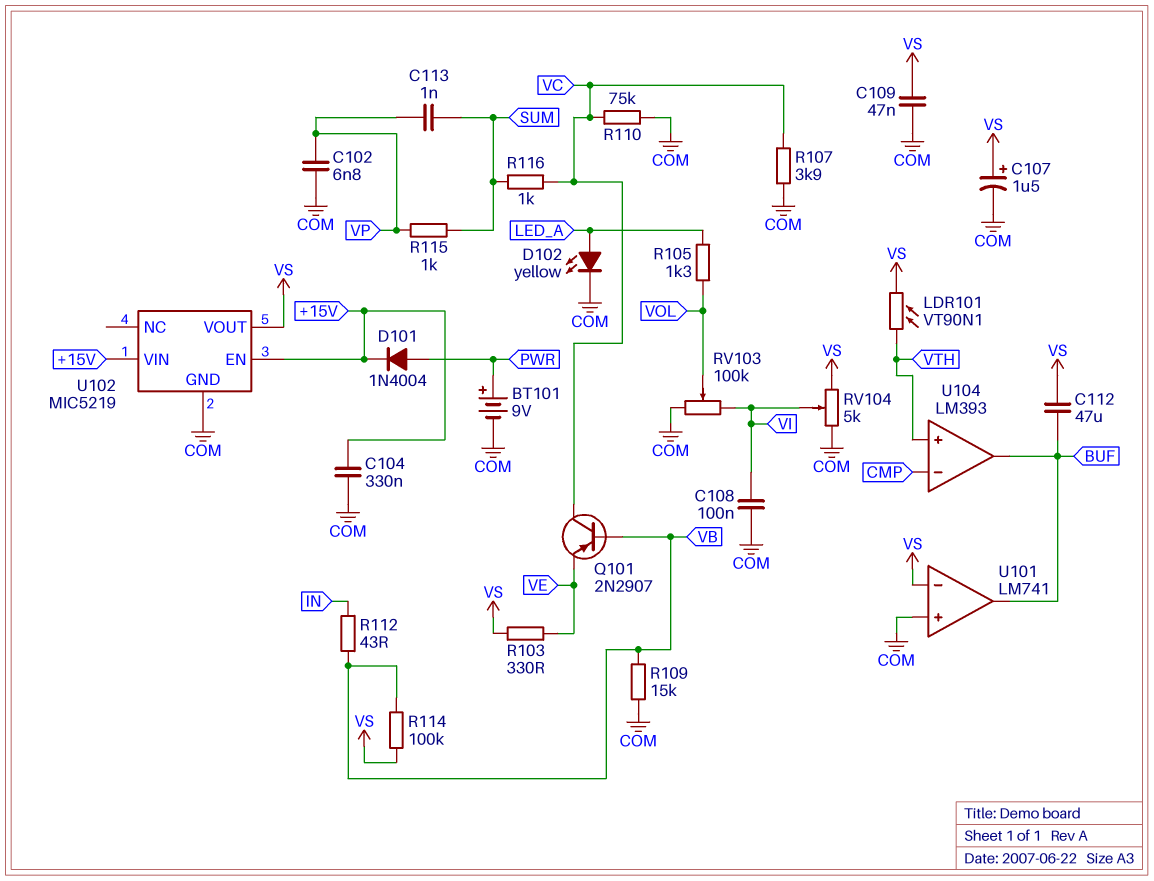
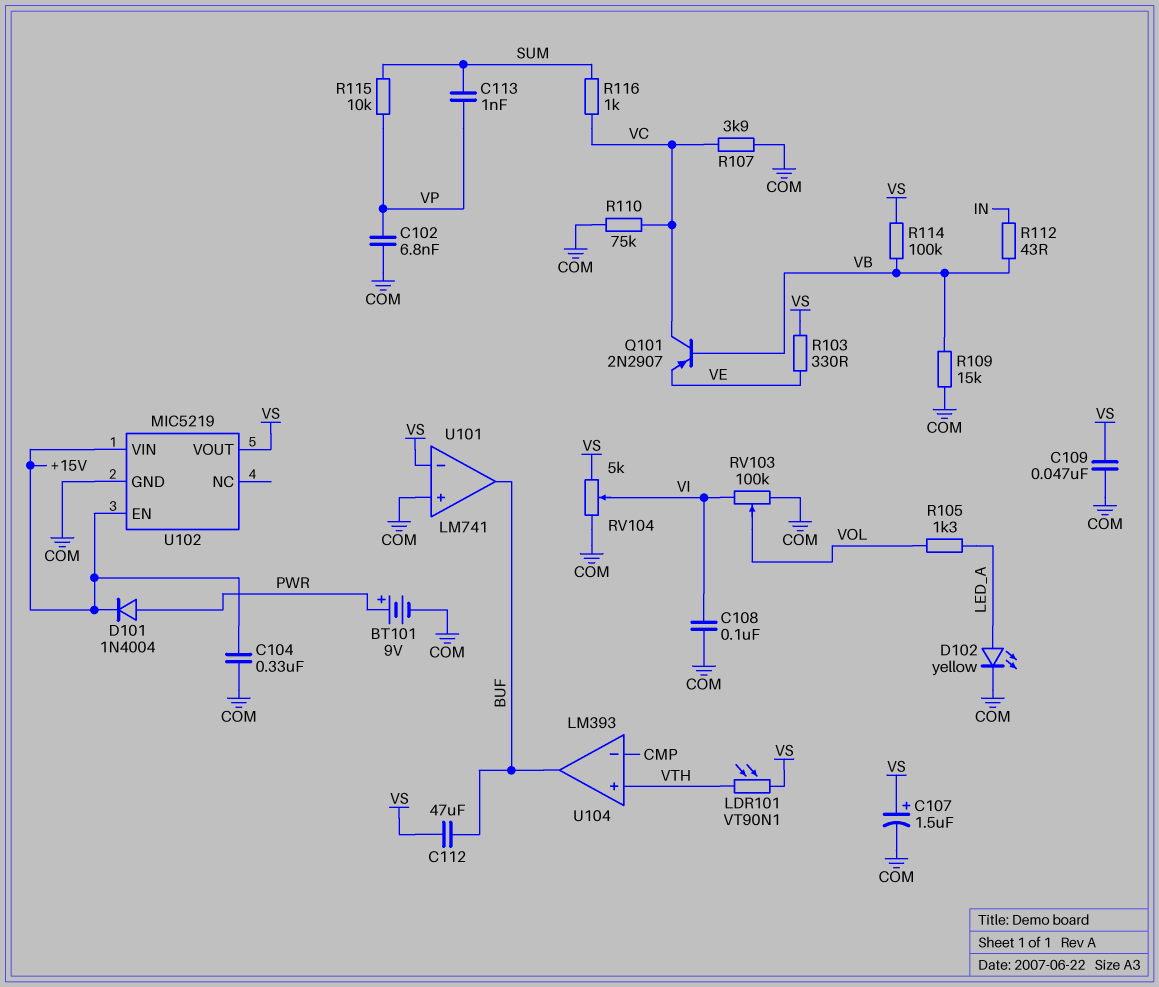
R115: 1k (SUM, VP) -> 10k (SUM, VP)

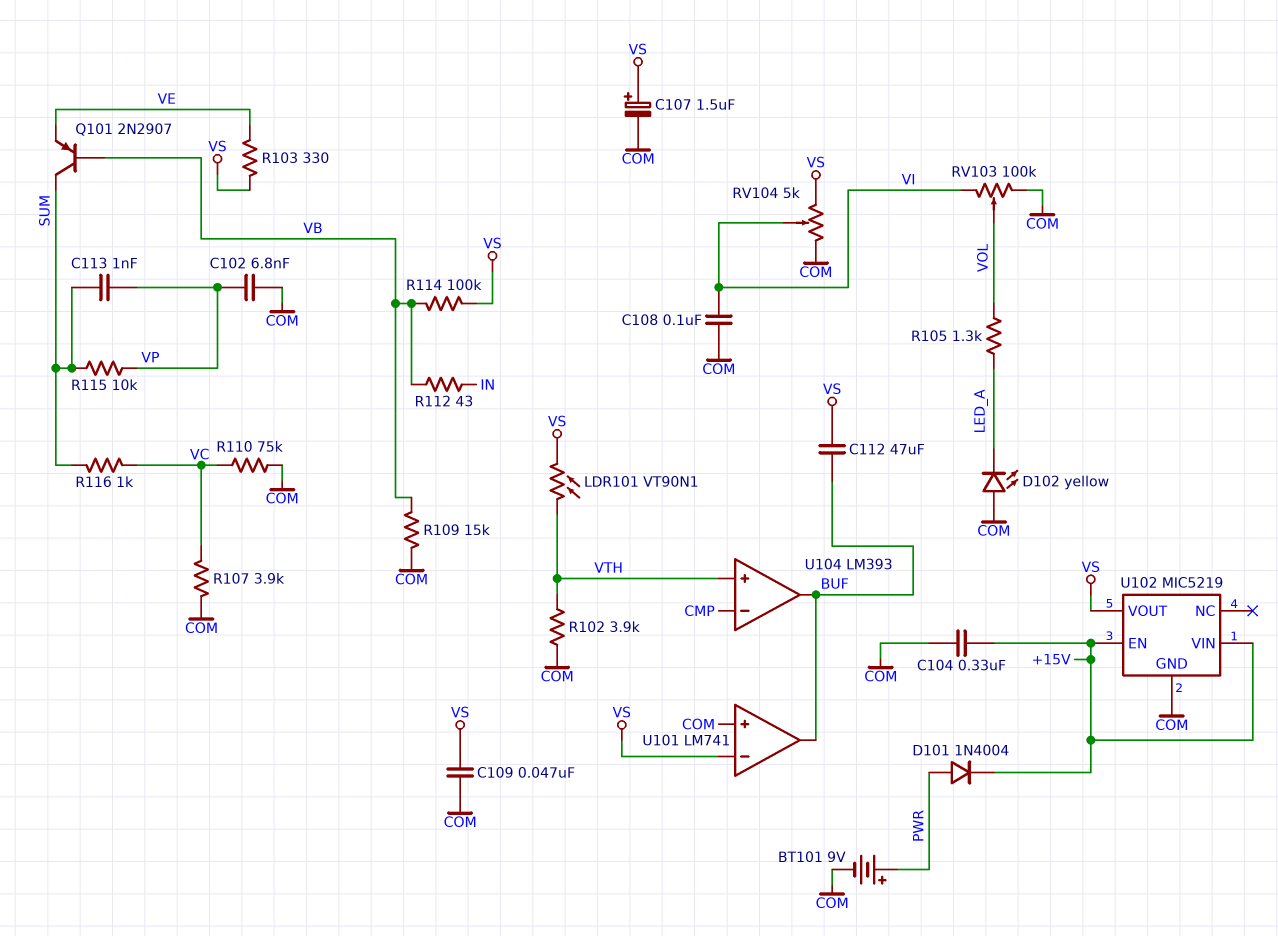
D102: LED yellow (A LED_A, K COM) -> LED yellow (A COM, K LED_A)
Q101: PNP 2N2907 (B VB, C VC, E VE) -> PNP 2N2907 (B VB, C SUM, E VE)
R102: none -> 3.9k (COM, VTH)

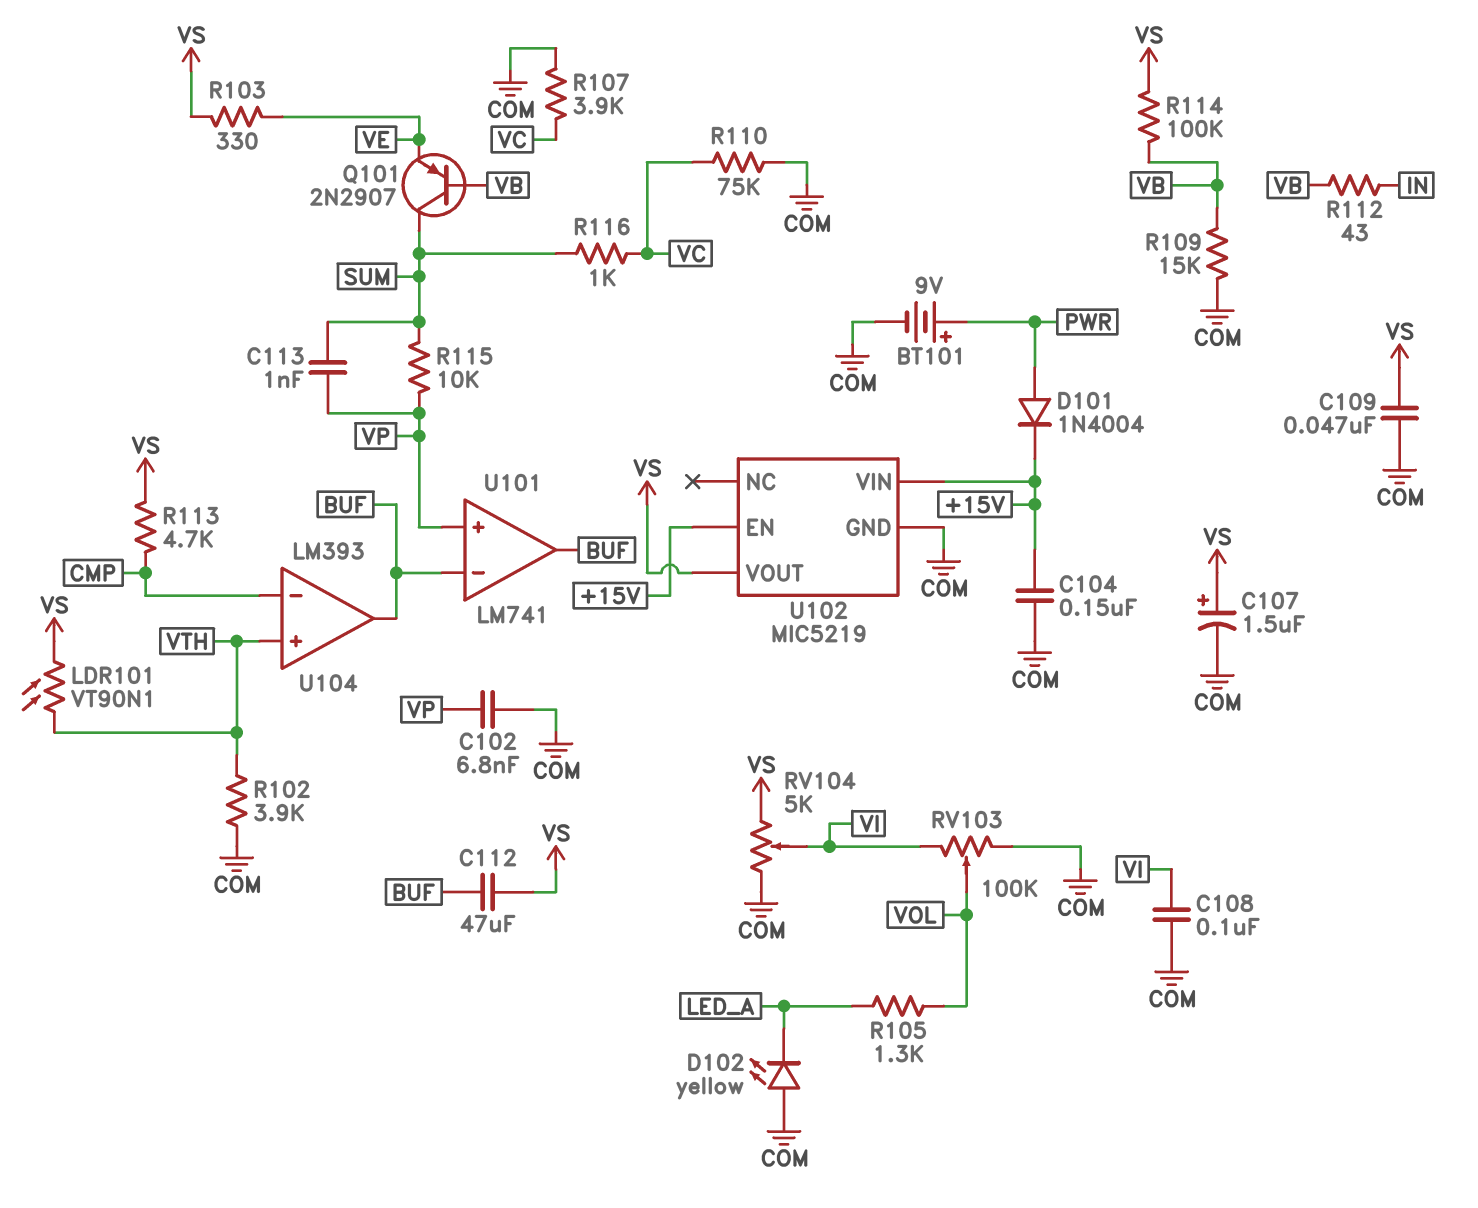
C104: 330nF (+15V, COM) -> 150nF (+15V, COM)
R113: none -> 4.7k (CMP, VS)
U101 pin in+: COM -> VP
U101 pin in-: VS -> BUF

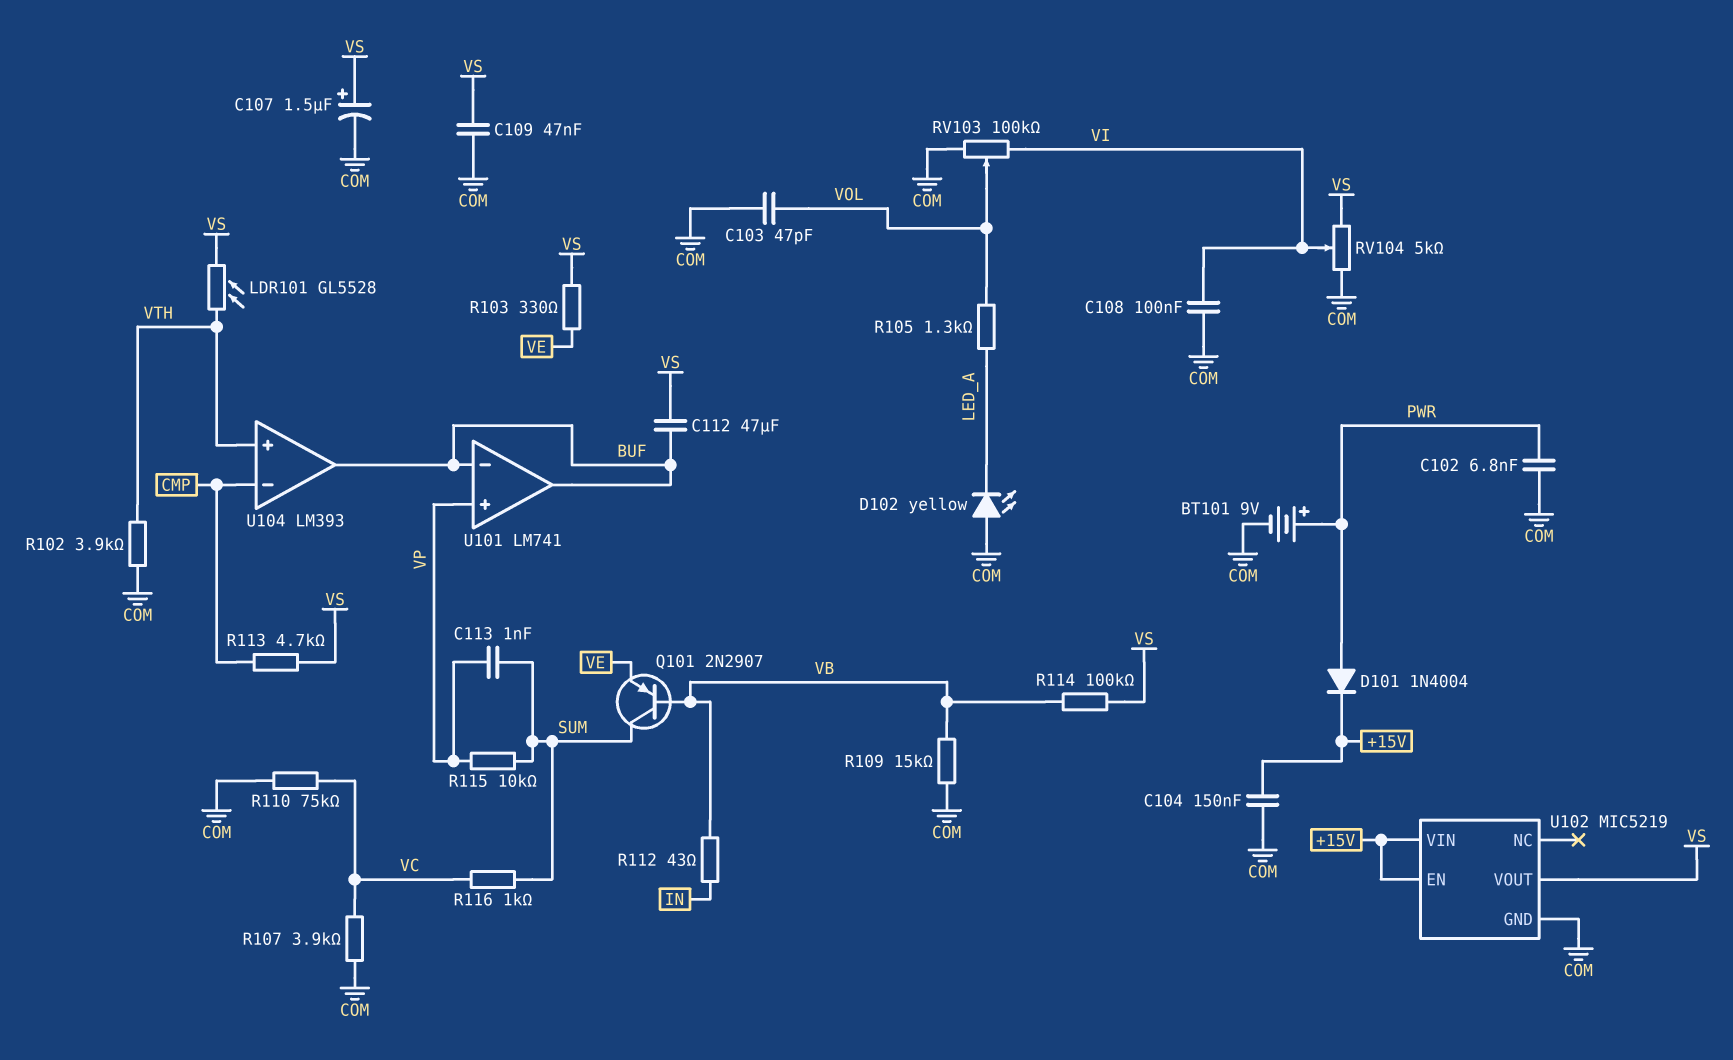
C102: 6.8nF (COM, VP) -> 6.8nF (COM, PWR)
C103: none -> 47pF (COM, VOL)
LDR101: VT90N1 (VS, VTH) -> GL5528 (VS, VTH)

